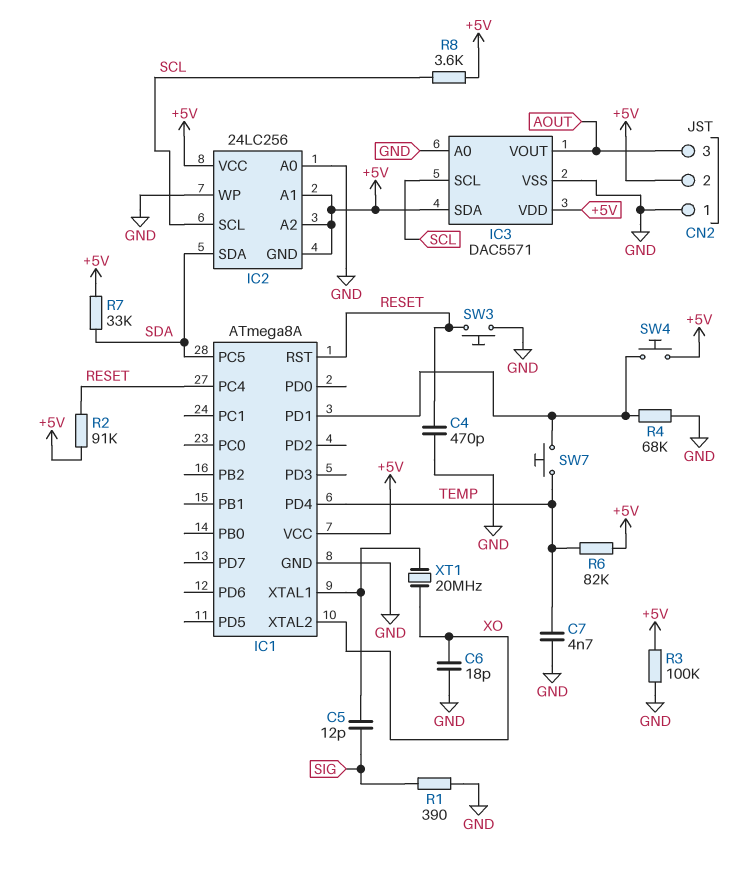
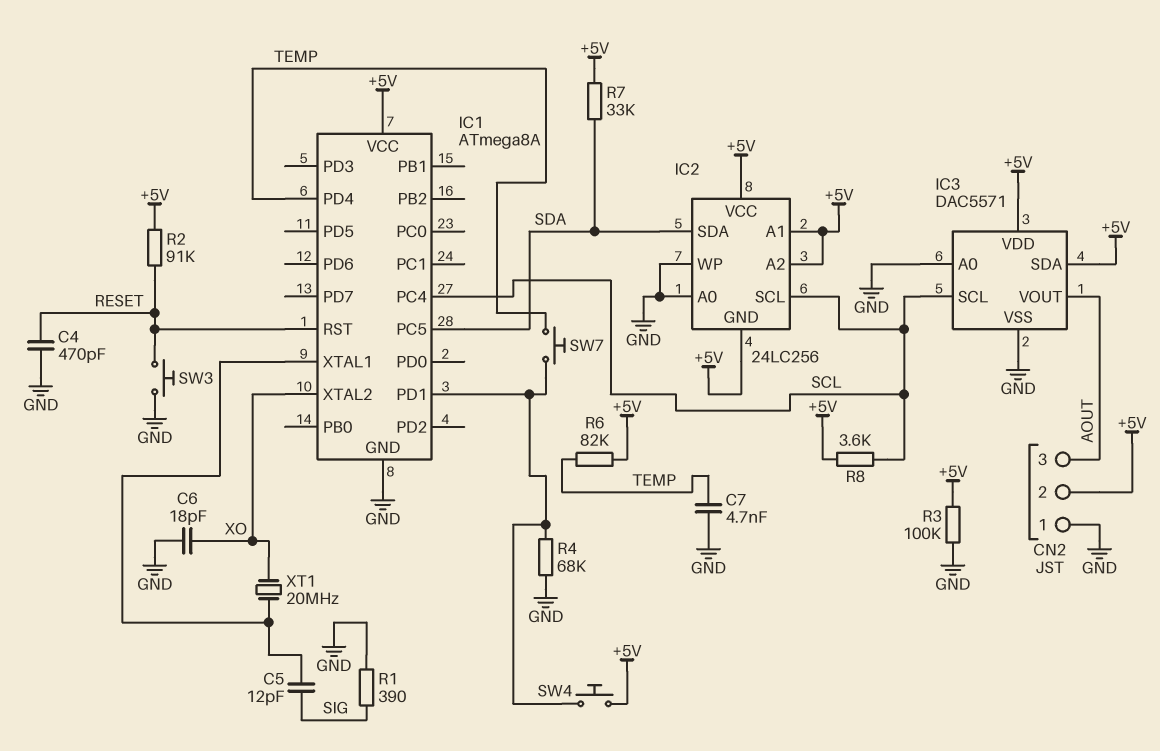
IC1 pin PC4: RESET -> SCL

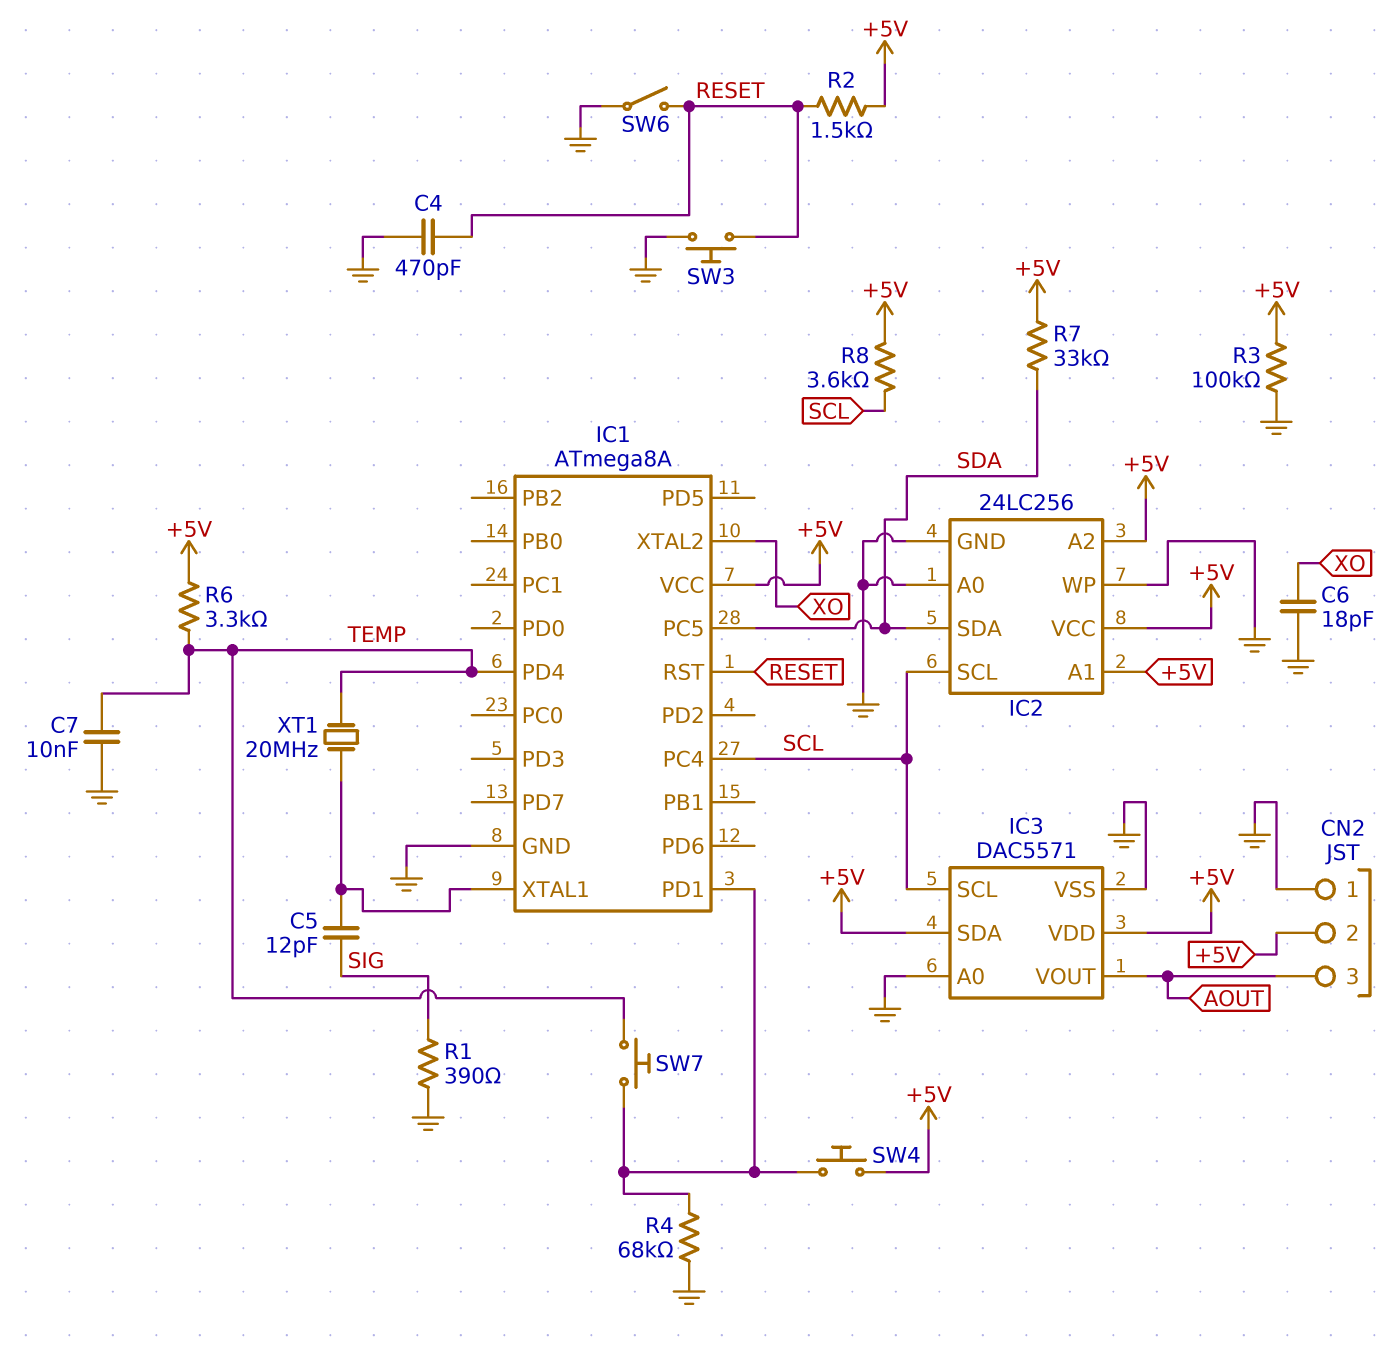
C7: 4.7nF (GND, TEMP) -> 10nF (GND, TEMP)
IC2 pin GND: +5V -> GND
R2: 91k (+5V, RESET) -> 1.5k (+5V, RESET)
R6: 82k (+5V, TEMP) -> 3.3k (+5V, TEMP)
SW6: none -> switch (GND, RESET)
XT1: 20MHz (IC1/XTAL1, XO) -> 20MHz (IC1/XTAL1, TEMP)

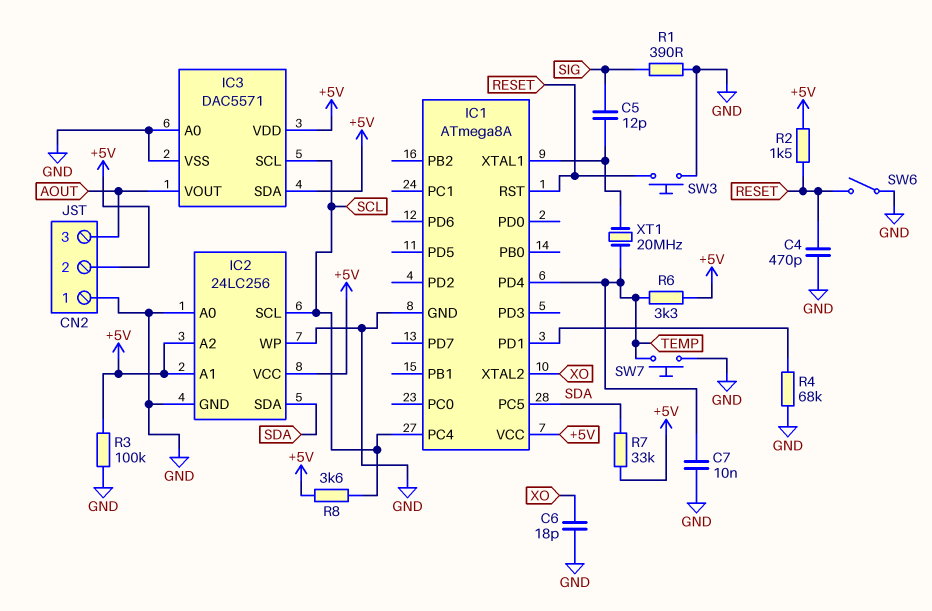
SW4: button (+5V, IC1/PD1) -> none
SW7: button (IC1/PD1, TEMP) -> button (GND, TEMP)

